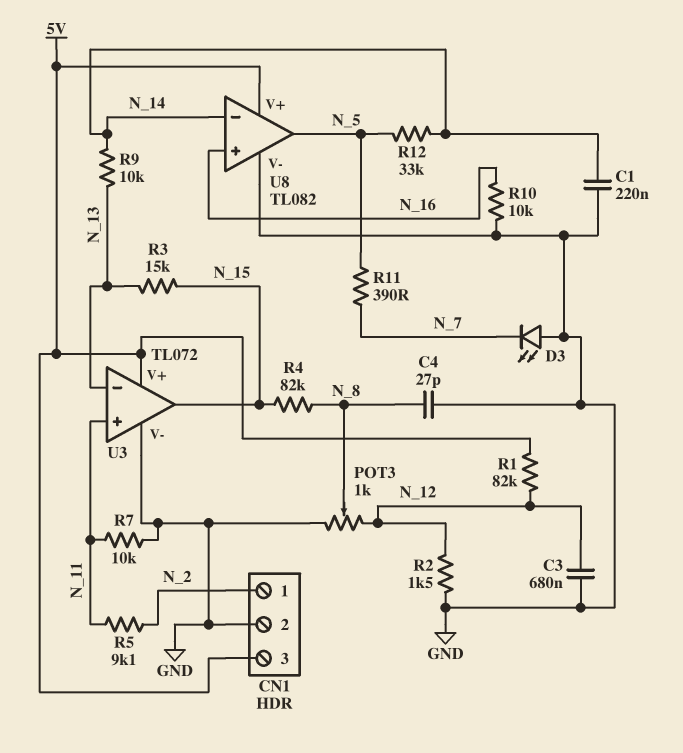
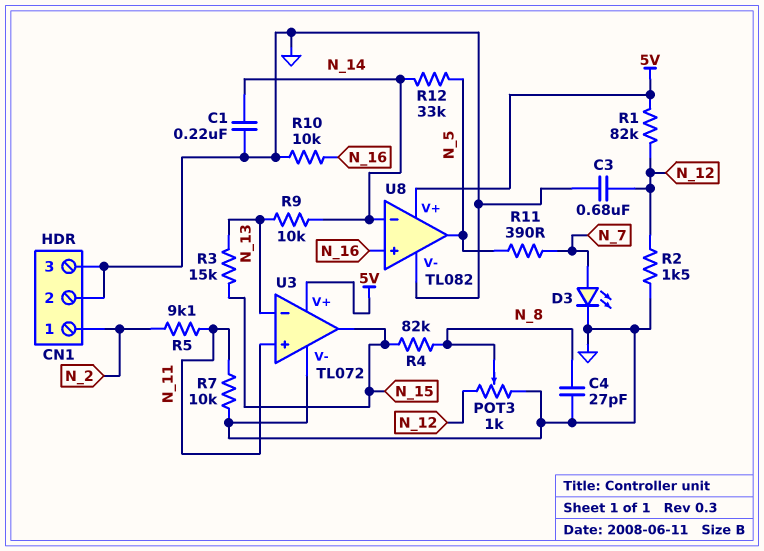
CN1 pin 3: 5V -> GND
D3: LED (A GND, K N_7) -> LED (A N_7, K GND)

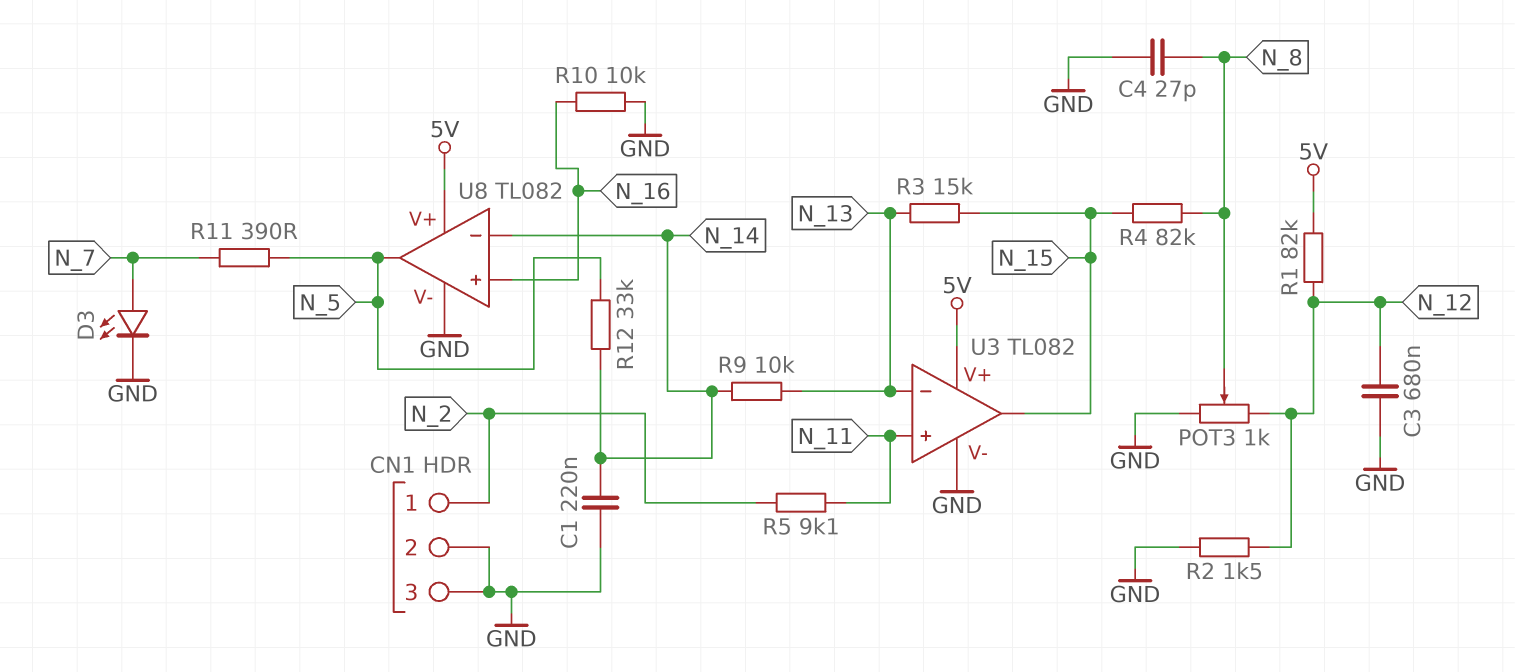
R7: 10k (GND, N_11) -> none
U3: TL072 -> TL082

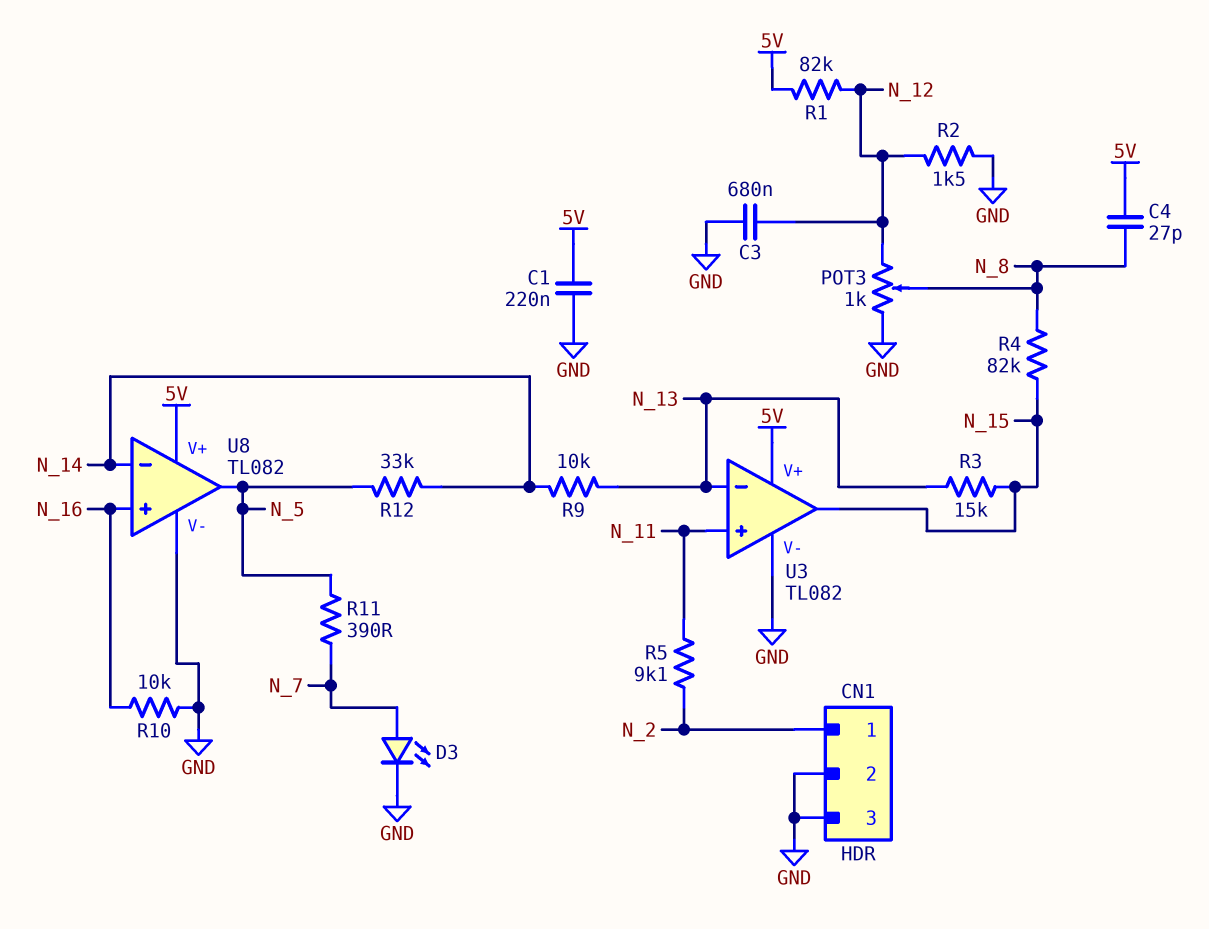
C1: 220nF (GND, N_14) -> 220nF (5V, GND)
C4: 27pF (GND, N_8) -> 27pF (5V, N_8)

